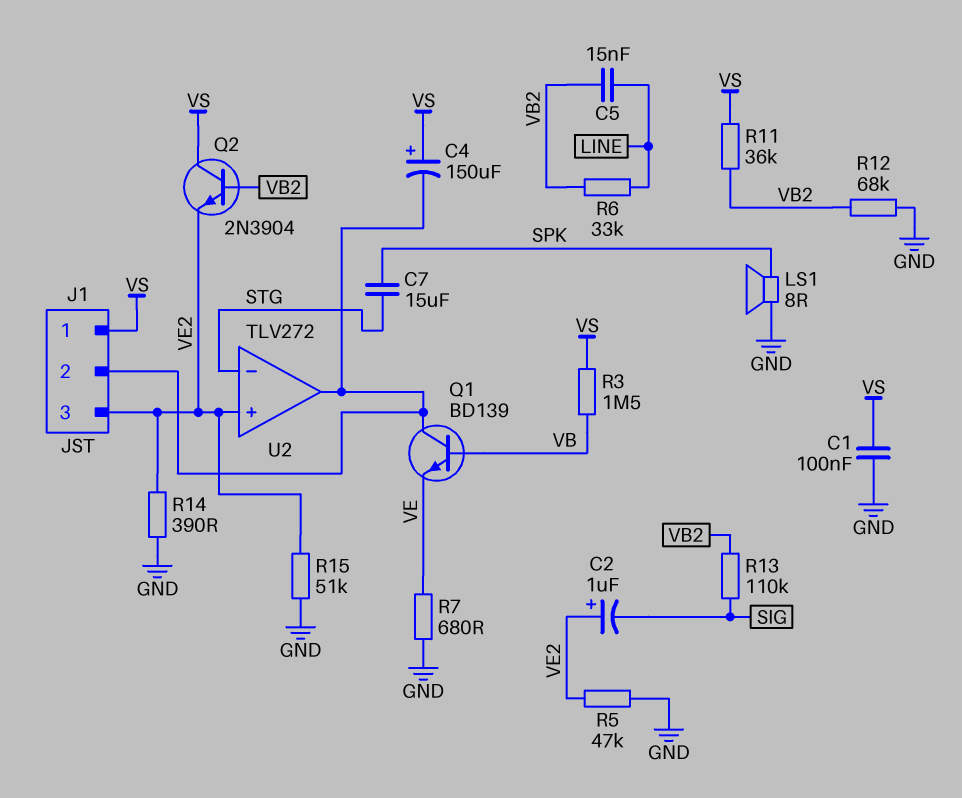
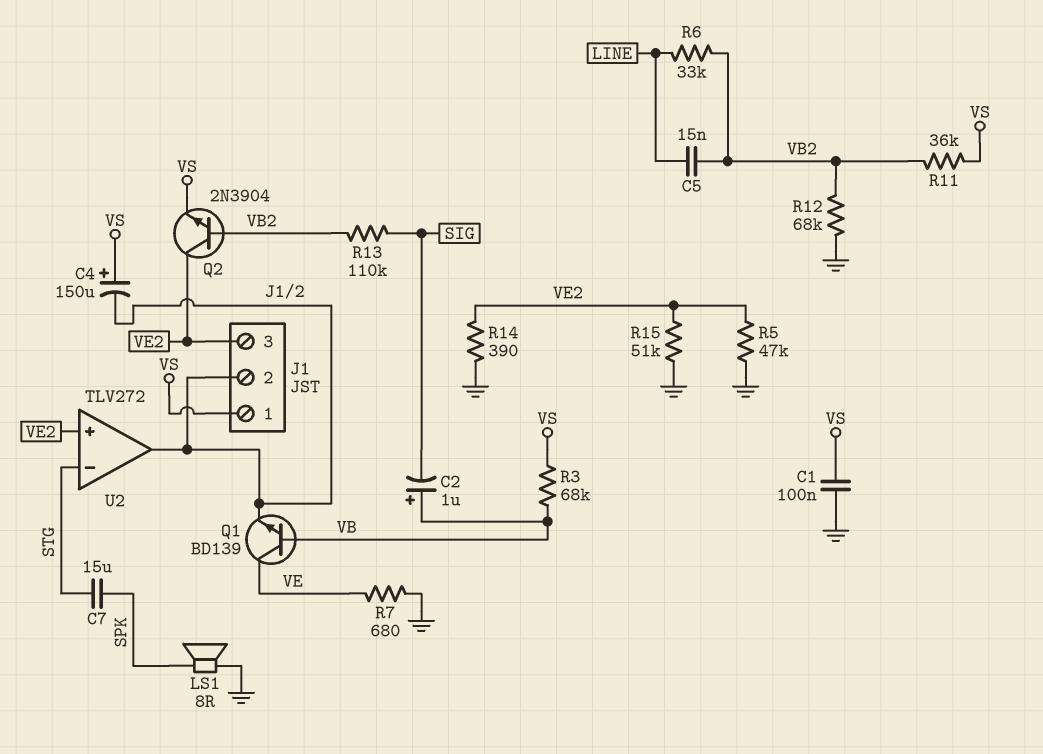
C2: 1uF (plus VE2, minus SIG) -> 1uF (plus VB, minus SIG)
Q1: NPN BD139 (B VB, C J1/2, E VE) -> NPN BD139 (B VB, C VE, E J1/2)
Q2: NPN 2N3904 (B VB2, C VS, E VE2) -> NPN 2N3904 (B VB2, C VE2, E VS)
R3: 1.5M (VB, VS) -> 68k (VB, VS)

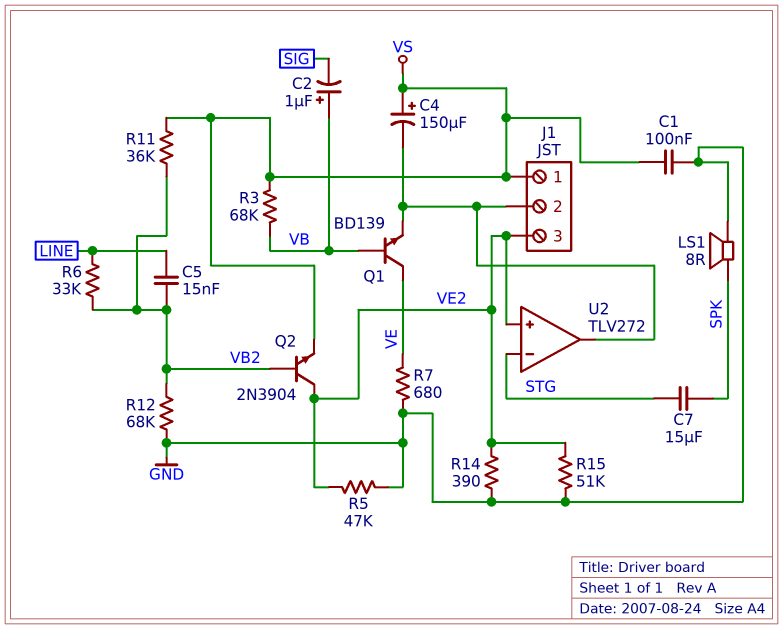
R13: 110k (SIG, VB2) -> none

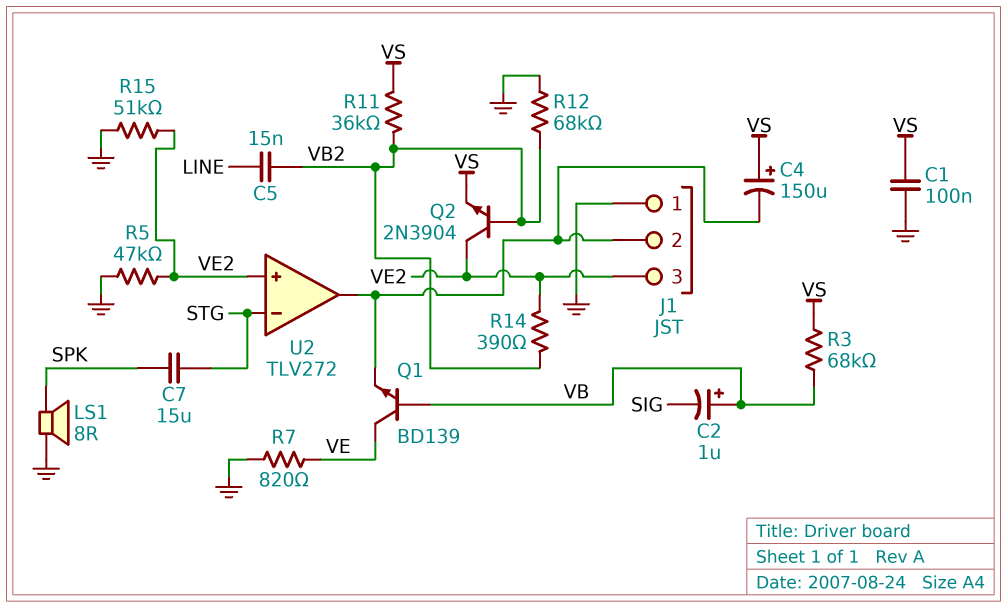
J1 pin 1: VS -> GND
R6: 33k (LINE, VB2) -> none
R7: 680 (GND, VE) -> 820 (GND, VE)
R14: 390 (GND, VE2) -> 390 (VB2, VE2)

